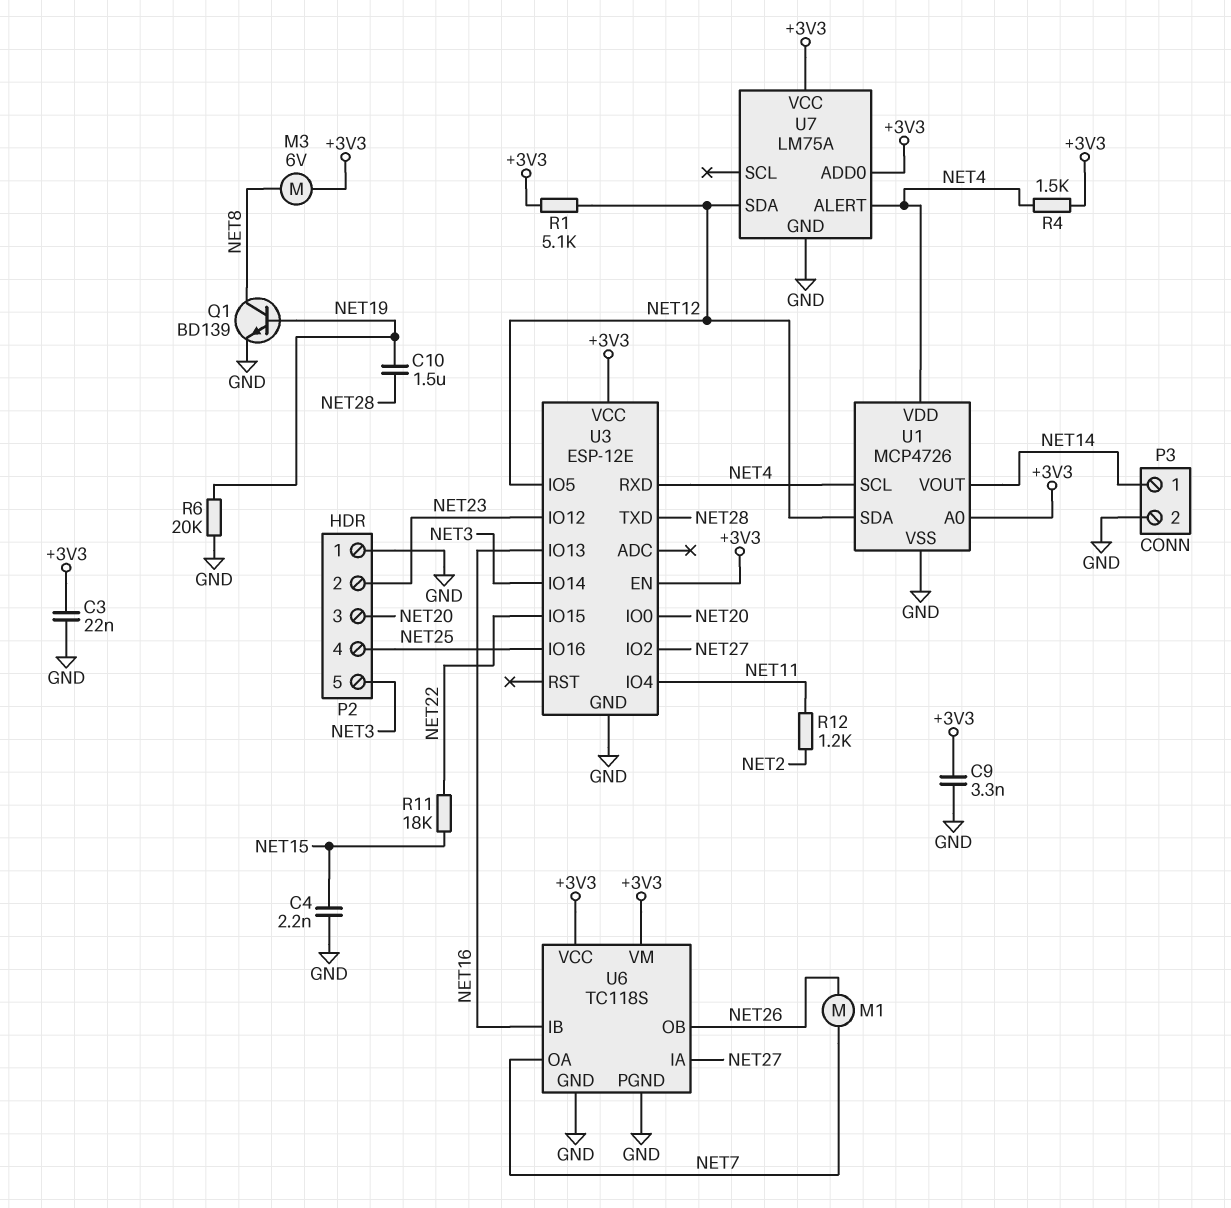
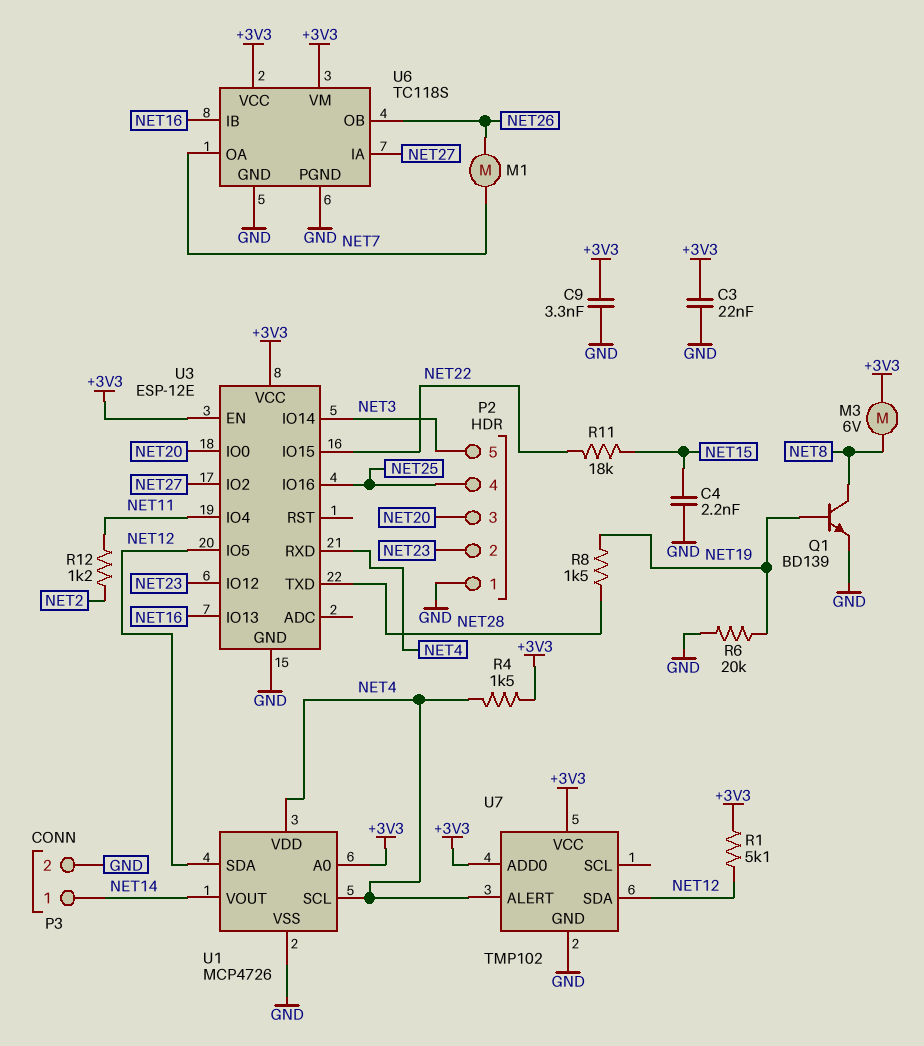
C10: 1.5uF (NET19, NET28) -> none
R8: none -> 1.5k (NET19, NET28)
U7: LM75A -> TMP102

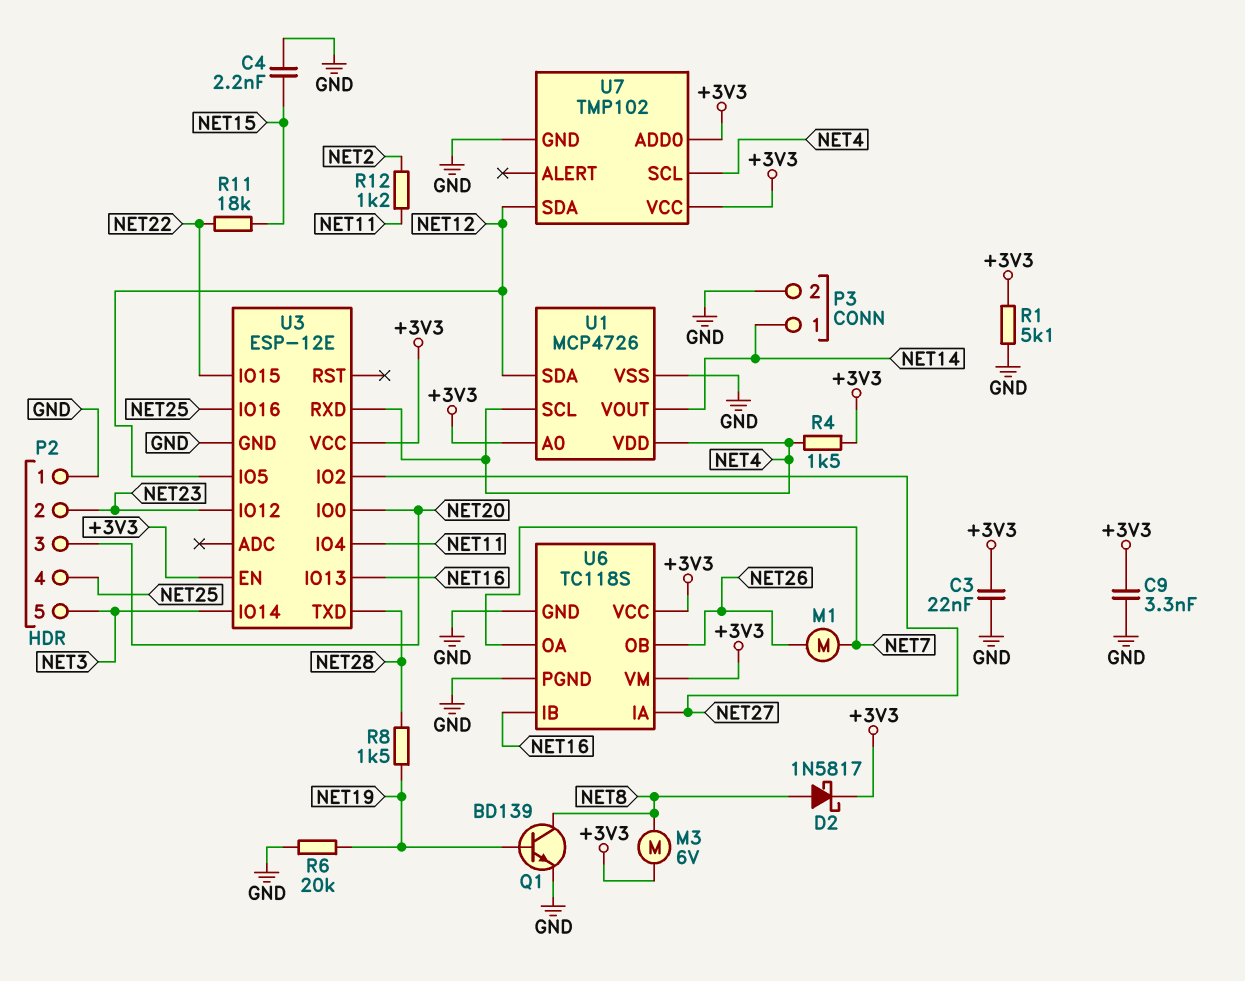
D2: none -> schottky 1N5817 (A NET8, K +3V3)
R1: 5.1k (+3V3, NET12) -> 5.1k (+3V3, GND)
U7 pin ALERT: NET4 -> none
U7 pin SCL: none -> NET4

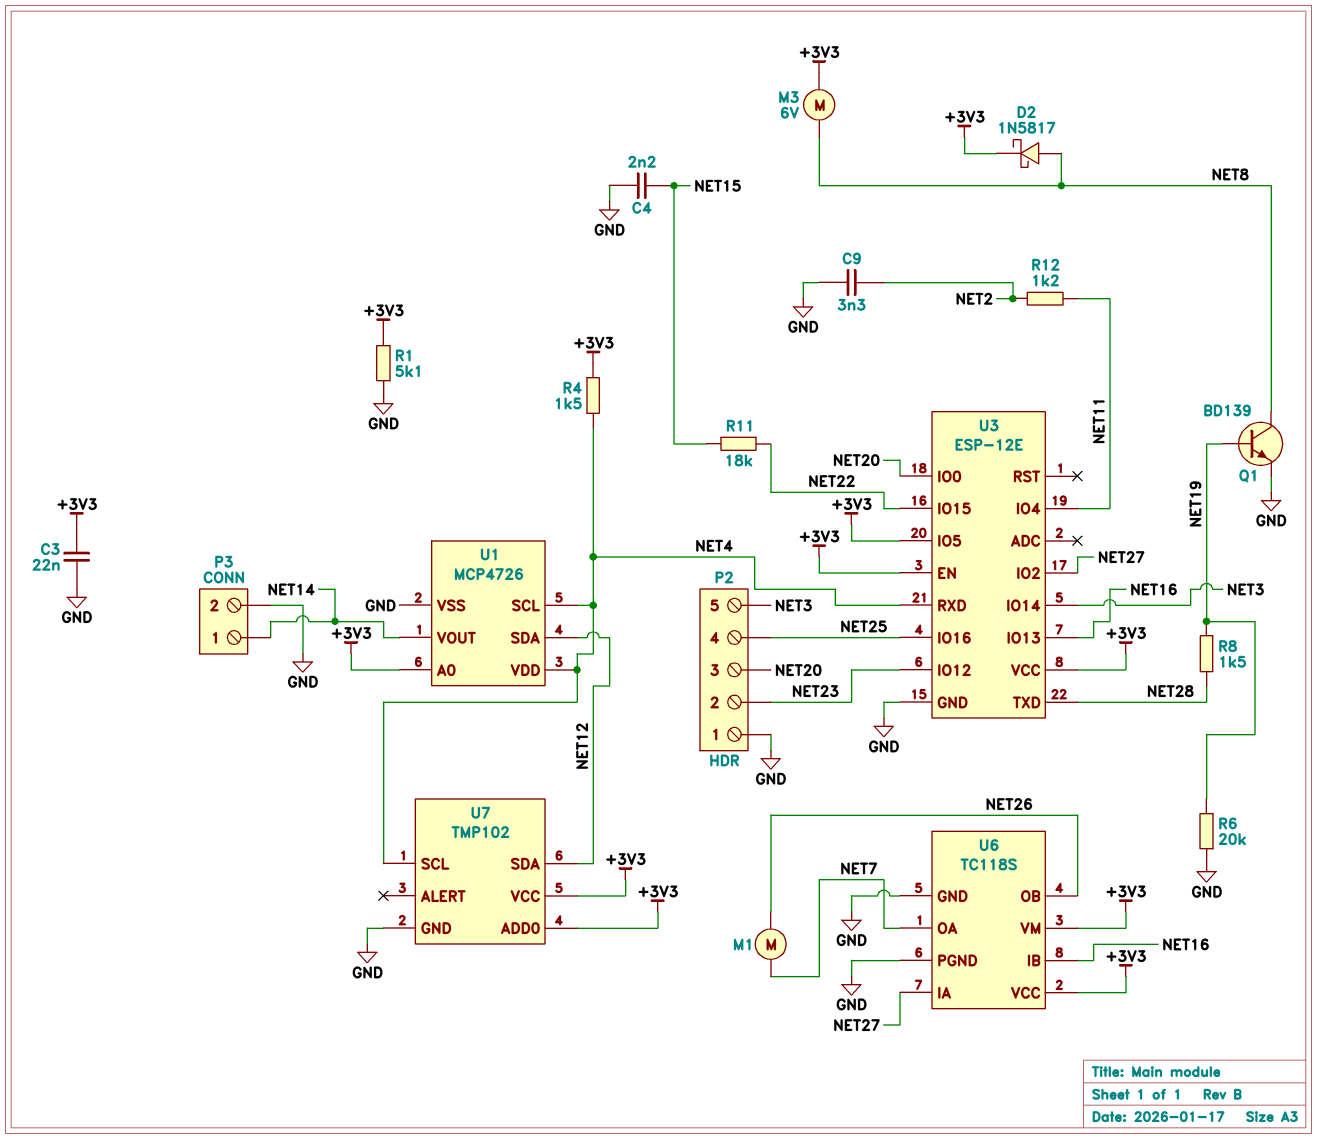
C9: 3.3nF (+3V3, GND) -> 3.3nF (GND, NET2)
U3 pin IO5: NET12 -> +3V3

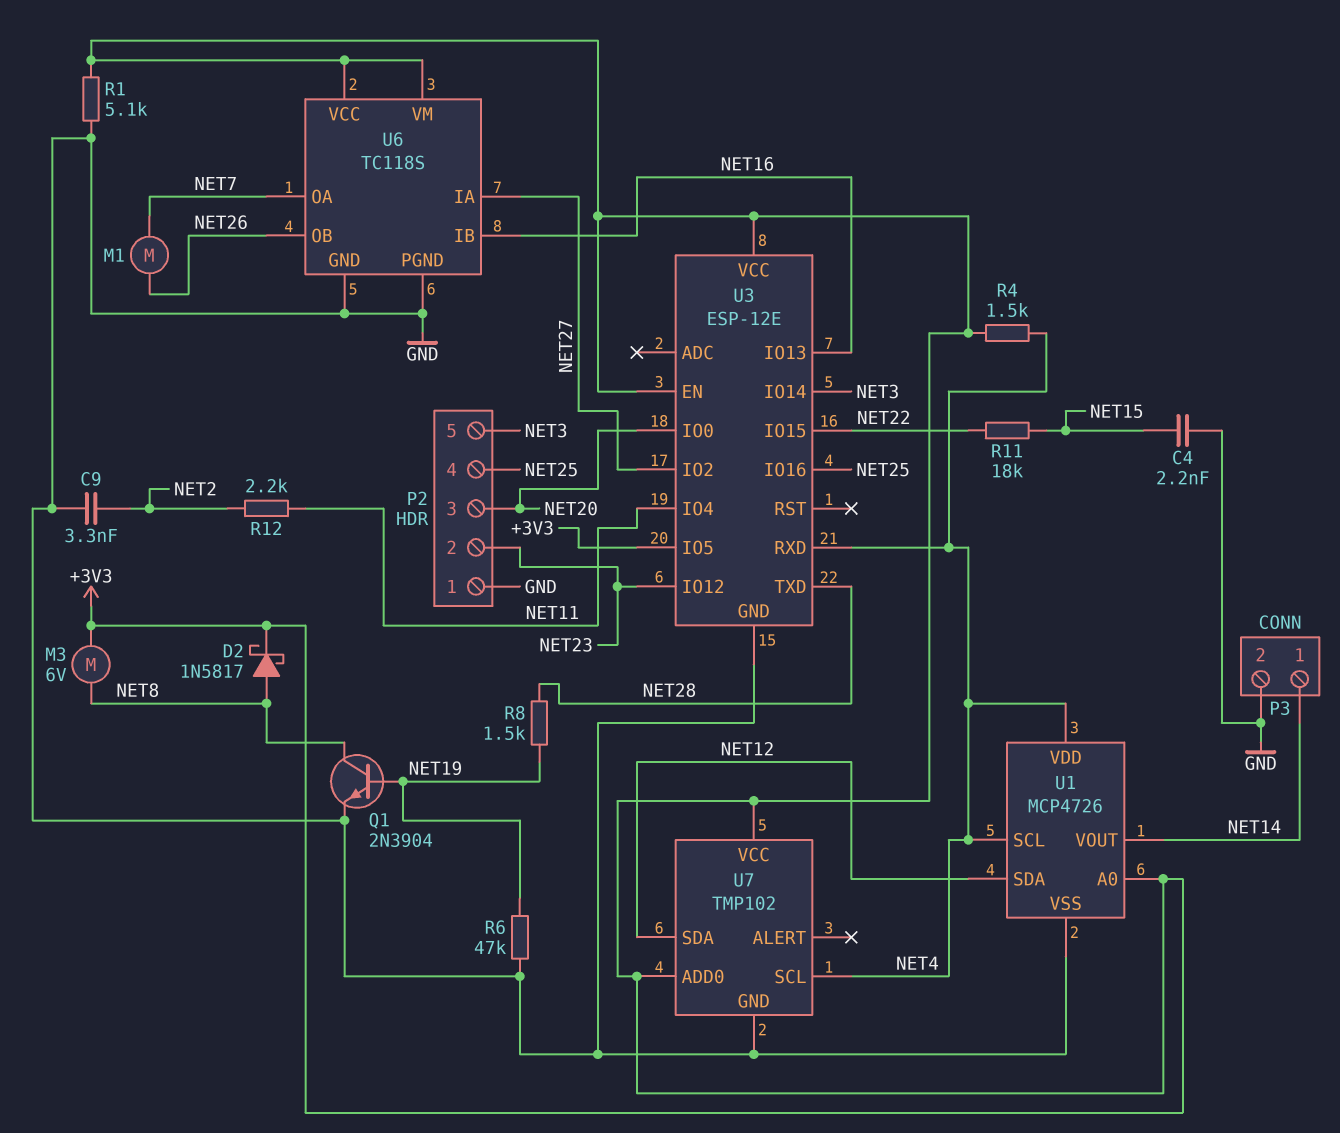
C3: 22nF (+3V3, GND) -> none
Q1: NPN BD139 (B NET19, C NET8, E GND) -> NPN 2N3904 (B NET19, C NET8, E GND)
R6: 20k (GND, NET19) -> 47k (GND, NET19)
R12: 1.2k (NET2, NET11) -> 2.2k (NET2, NET11)

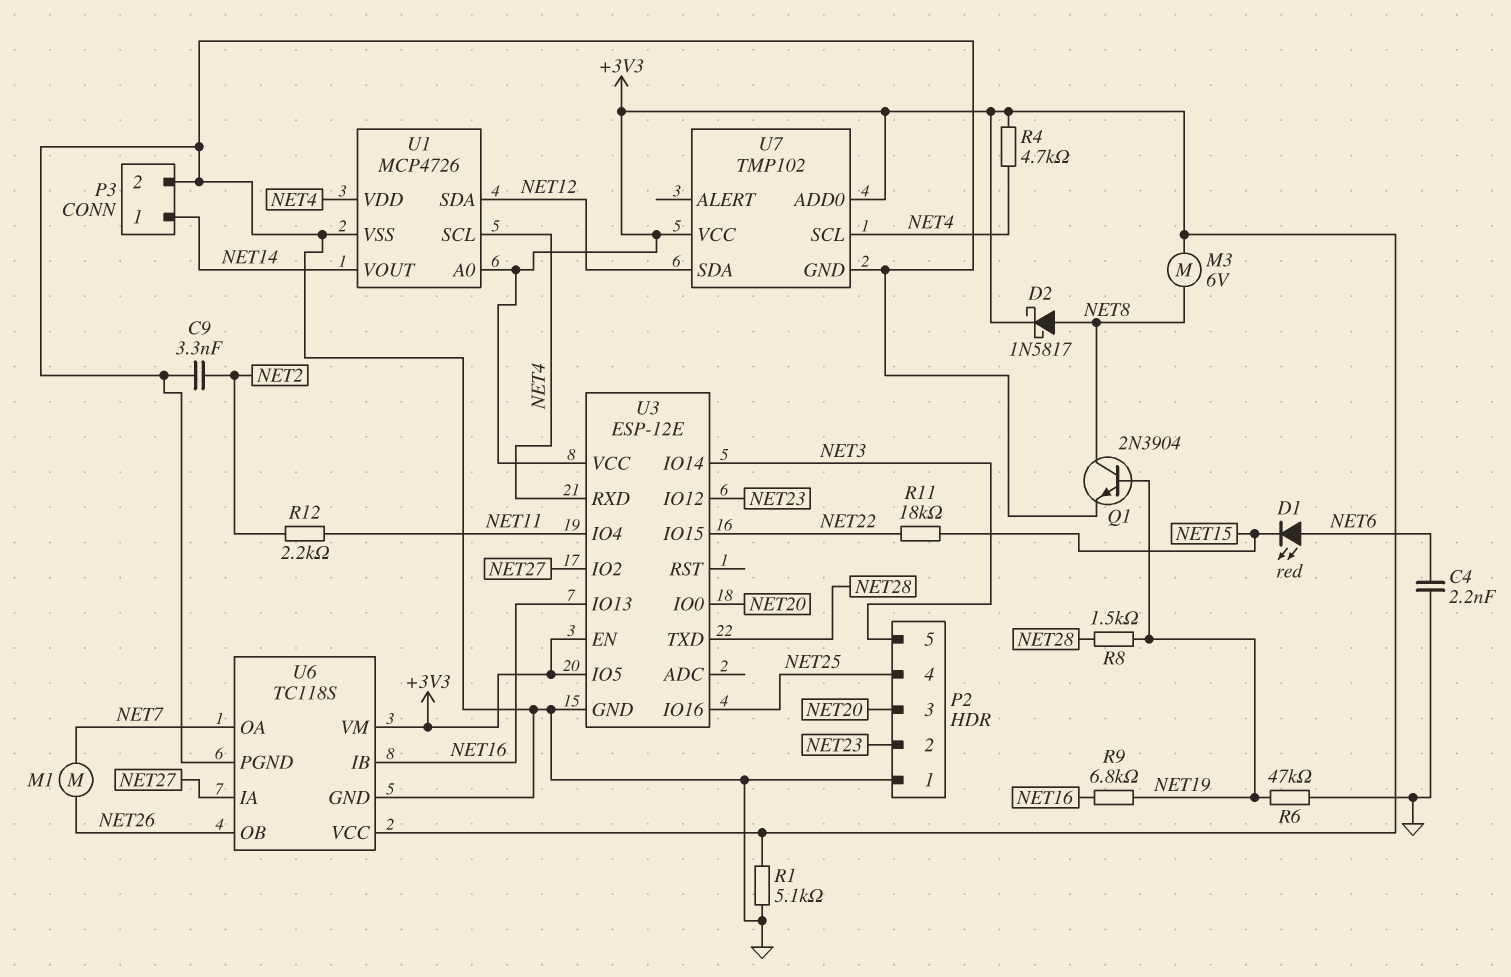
C4: 2.2nF (GND, NET15) -> 2.2nF (GND, NET6)
D1: none -> LED red (A NET6, K NET15)
R4: 1.5k (+3V3, NET4) -> 4.7k (+3V3, NET4)
R9: none -> 6.8k (NET16, NET19)

